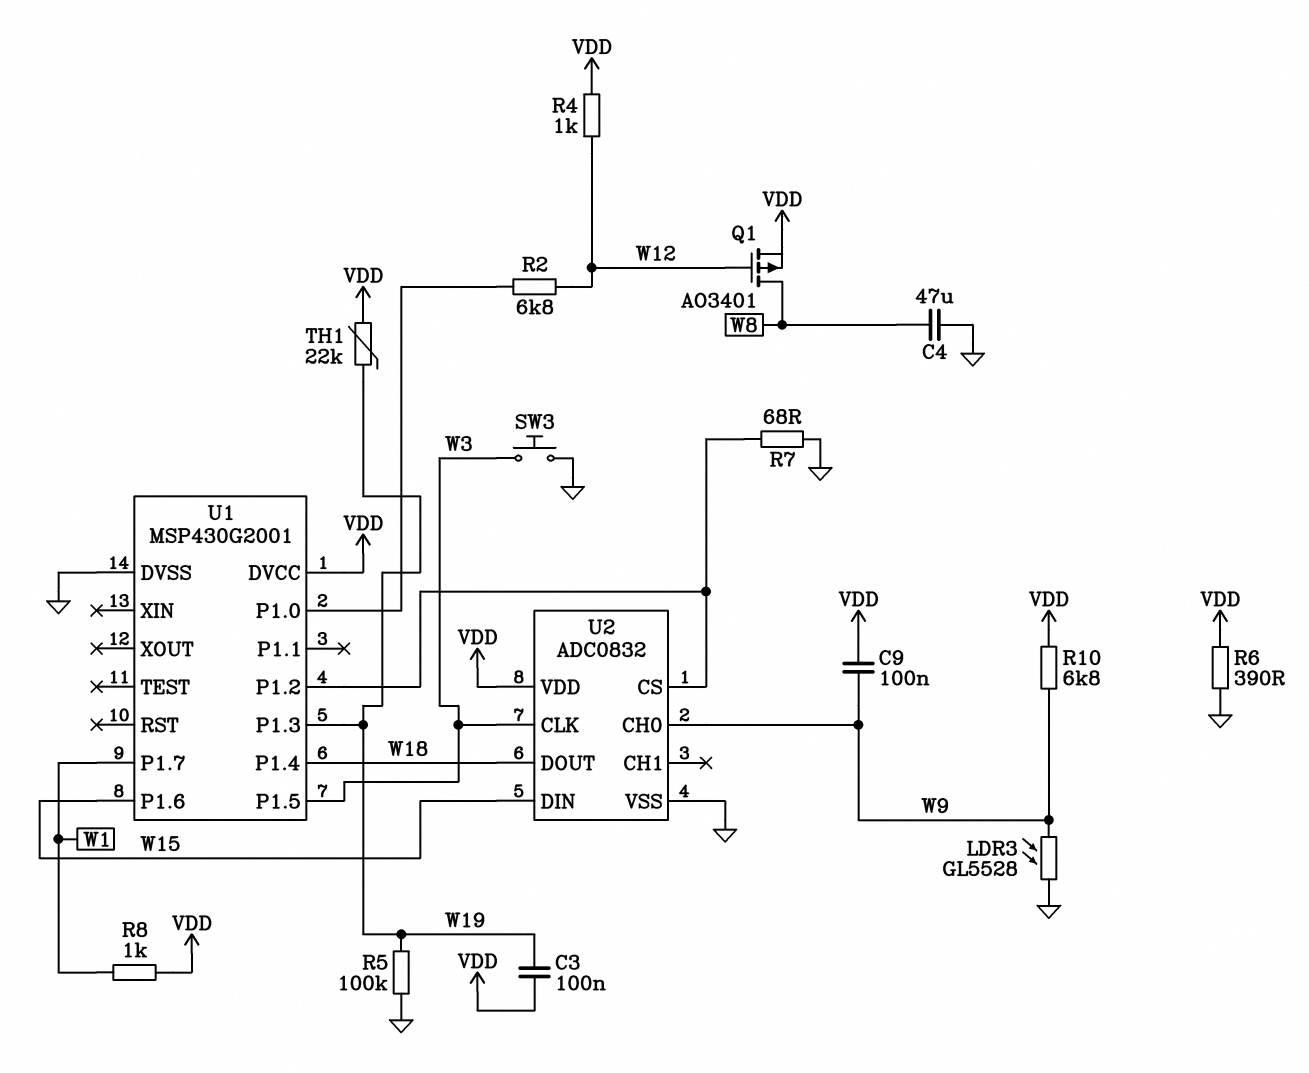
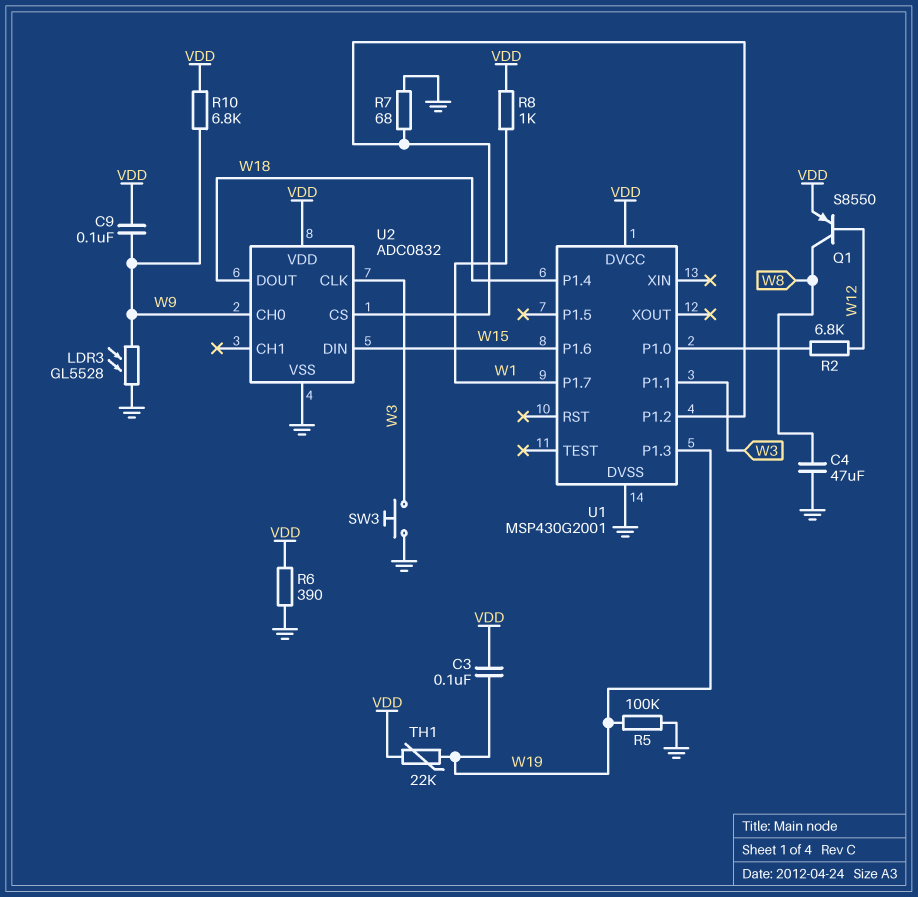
Q1: PMOS AO3401 (G W12, D W8, S VDD) -> PNP S8550 (B W12, C W8, E VDD)
R4: 1k (VDD, W12) -> none
U1 pin P1.1: none -> W3
U1 pin P1.5: W3 -> none

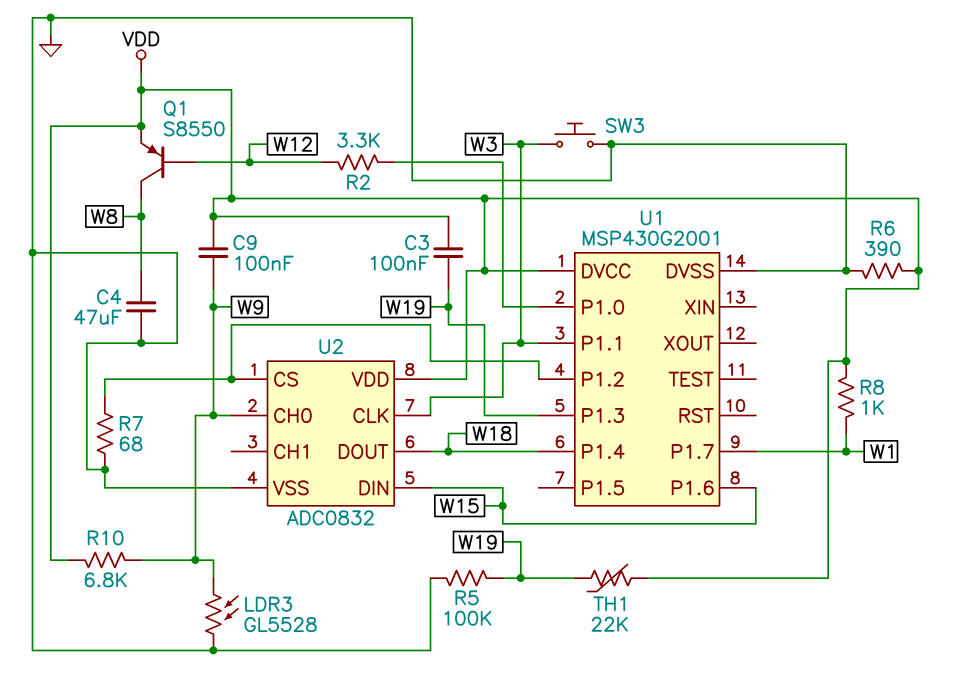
R2: 6.8k (U1/P1.0, W12) -> 3.3k (U1/P1.0, W12)

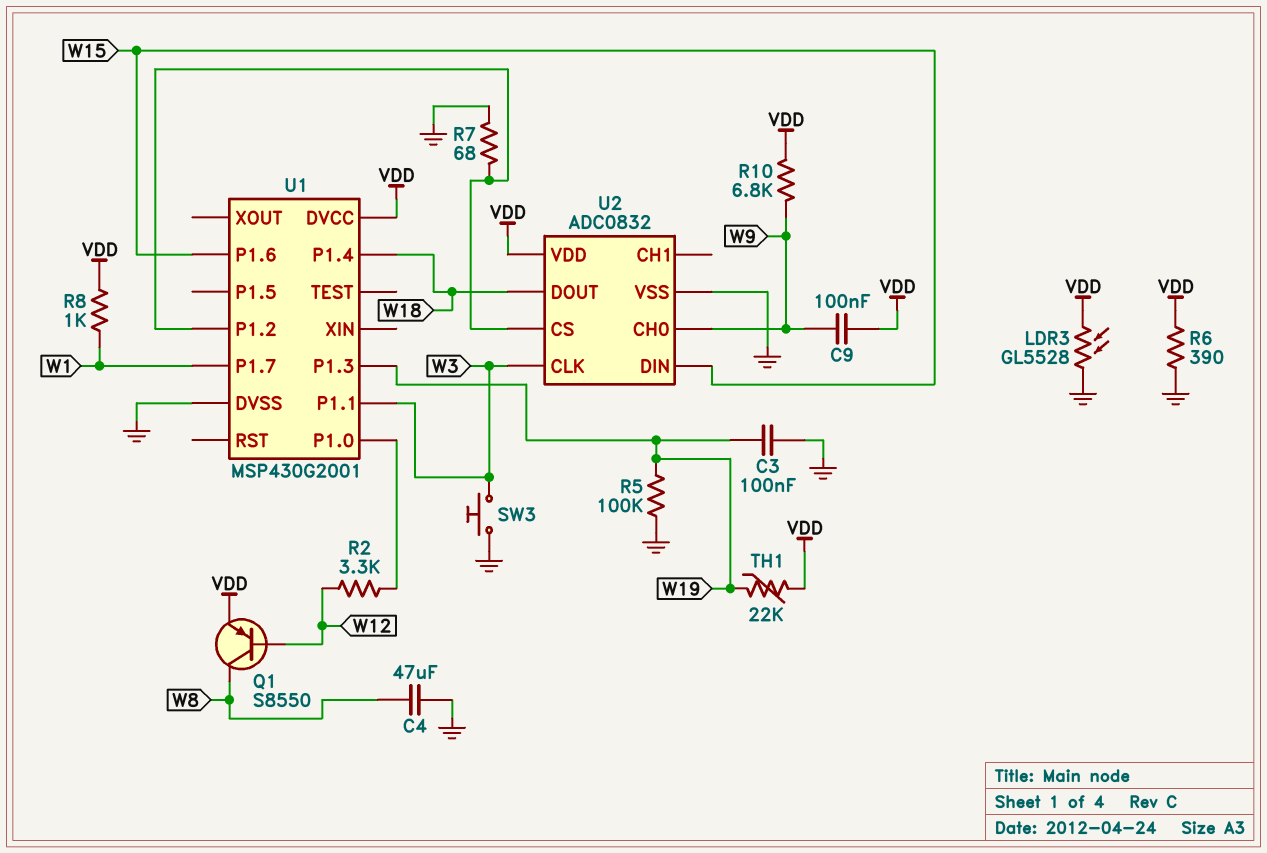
C3: 100nF (VDD, W19) -> 100nF (GND, W19)
LDR3: GL5528 (GND, W9) -> GL5528 (GND, VDD)

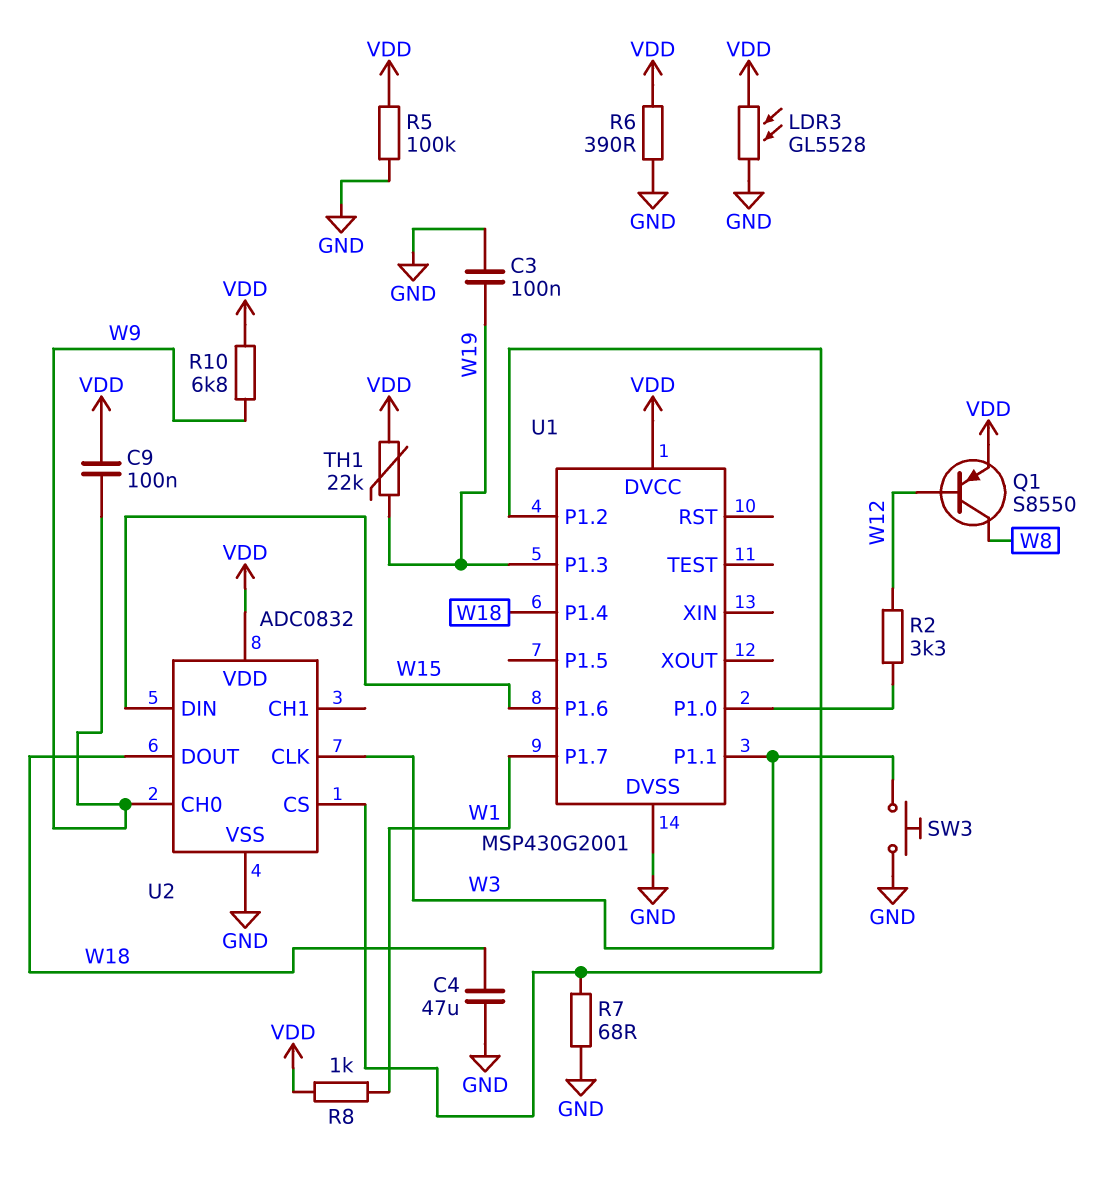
C4: 47uF (GND, W8) -> 47uF (GND, W18)
R5: 100k (GND, W19) -> 100k (GND, VDD)

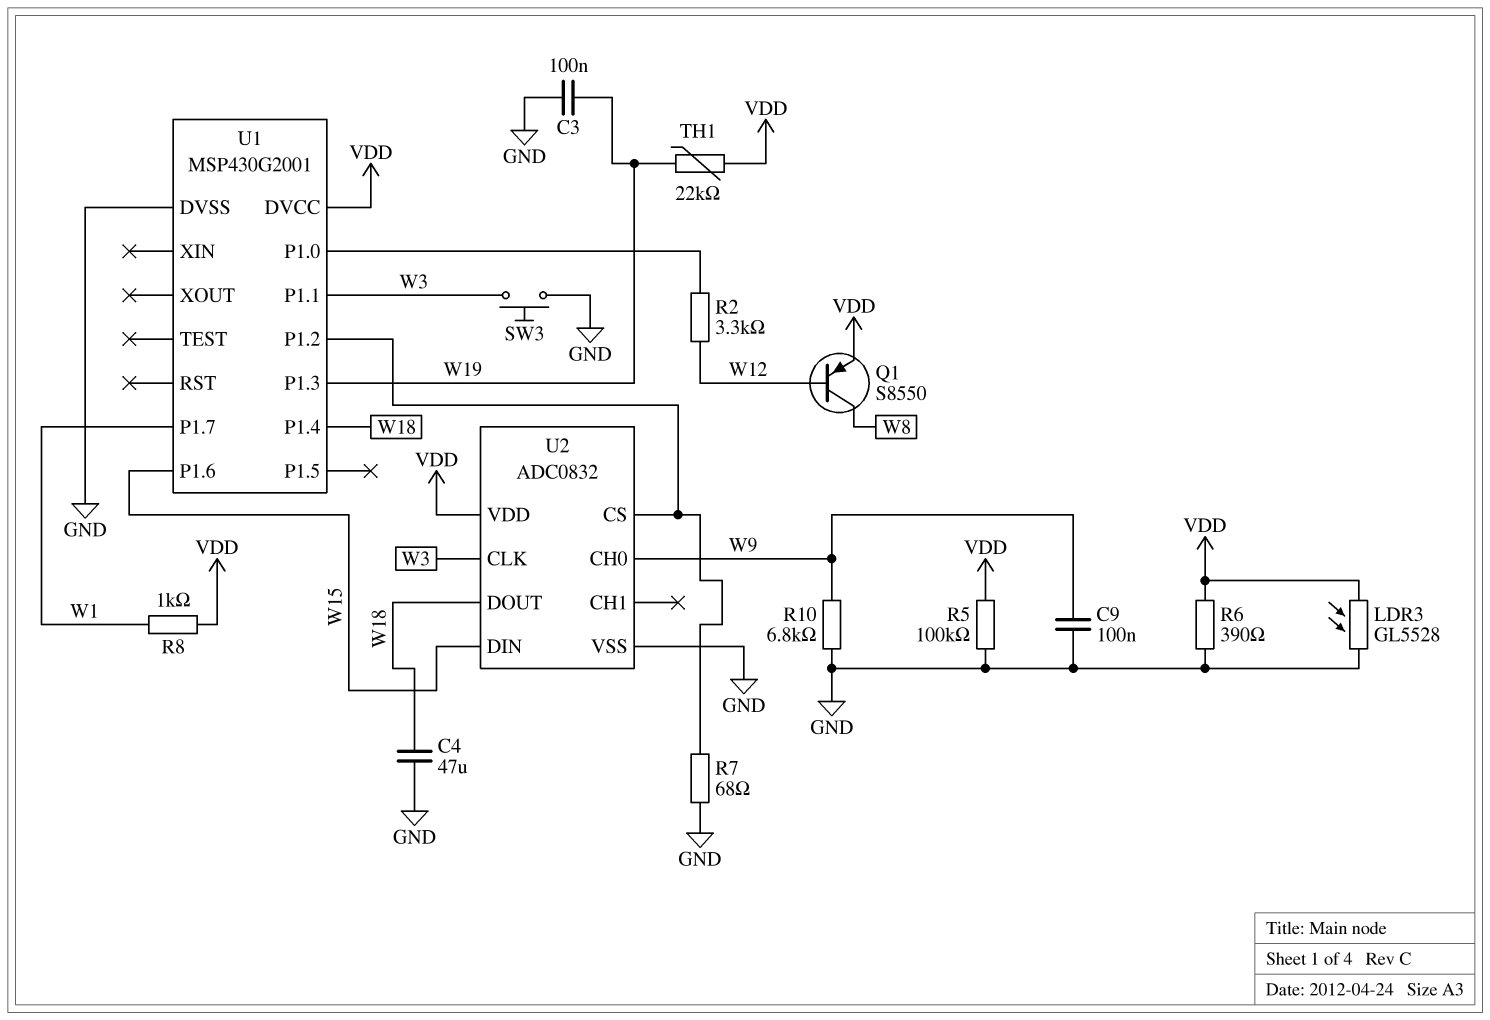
C9: 100nF (VDD, W9) -> 100nF (GND, W9)
R10: 6.8k (VDD, W9) -> 6.8k (GND, W9)

